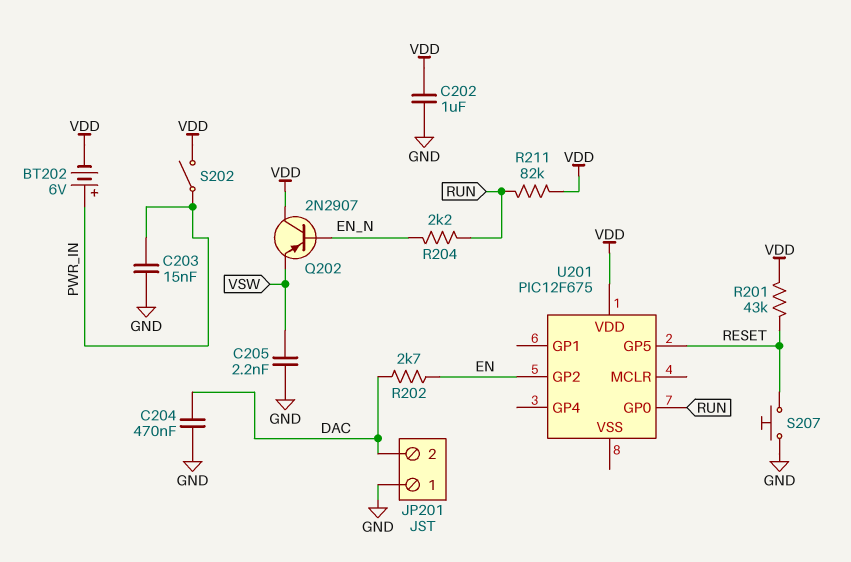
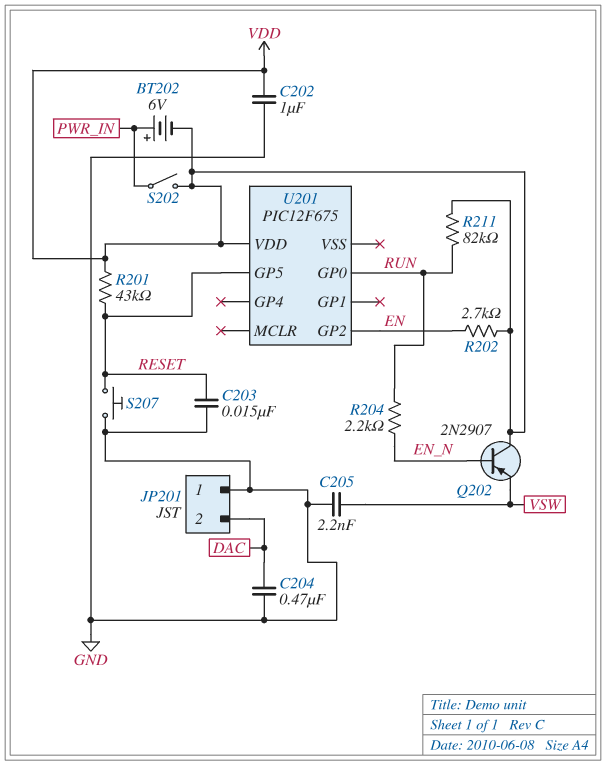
C203: 15nF (GND, PWR_IN) -> 15nF (GND, RESET)
R202: 2.7k (DAC, EN) -> 2.7k (EN, VDD)

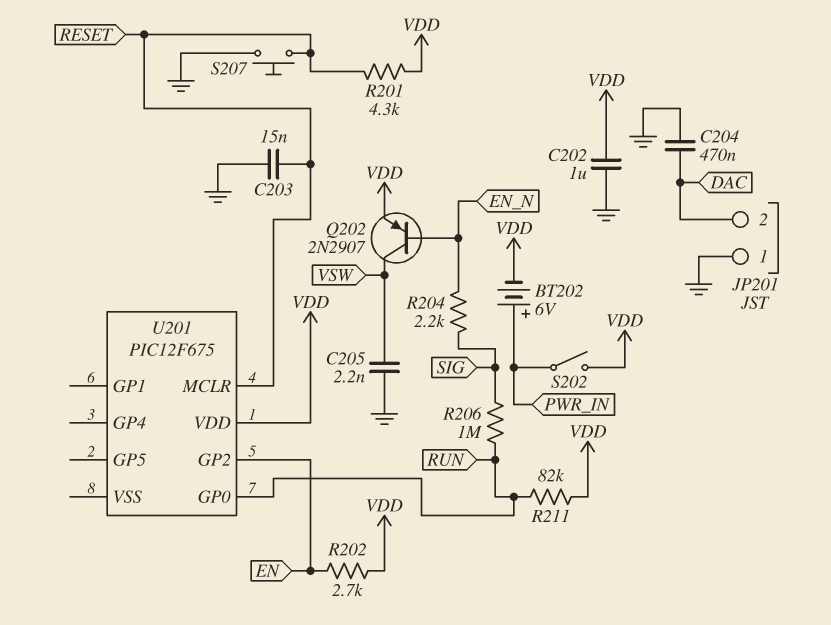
Q202: PNP 2N2907 (B EN_N, C VDD, E VSW) -> PNP 2N2907 (B EN_N, C VSW, E VDD)
R201: 43k (RESET, VDD) -> 4.3k (RESET, VDD)
R204: 2.2k (EN_N, RUN) -> 2.2k (EN_N, SIG)
R206: none -> 1M (RUN, SIG)
U201 pin GP5: RESET -> none
U201 pin MCLR: none -> RESET

